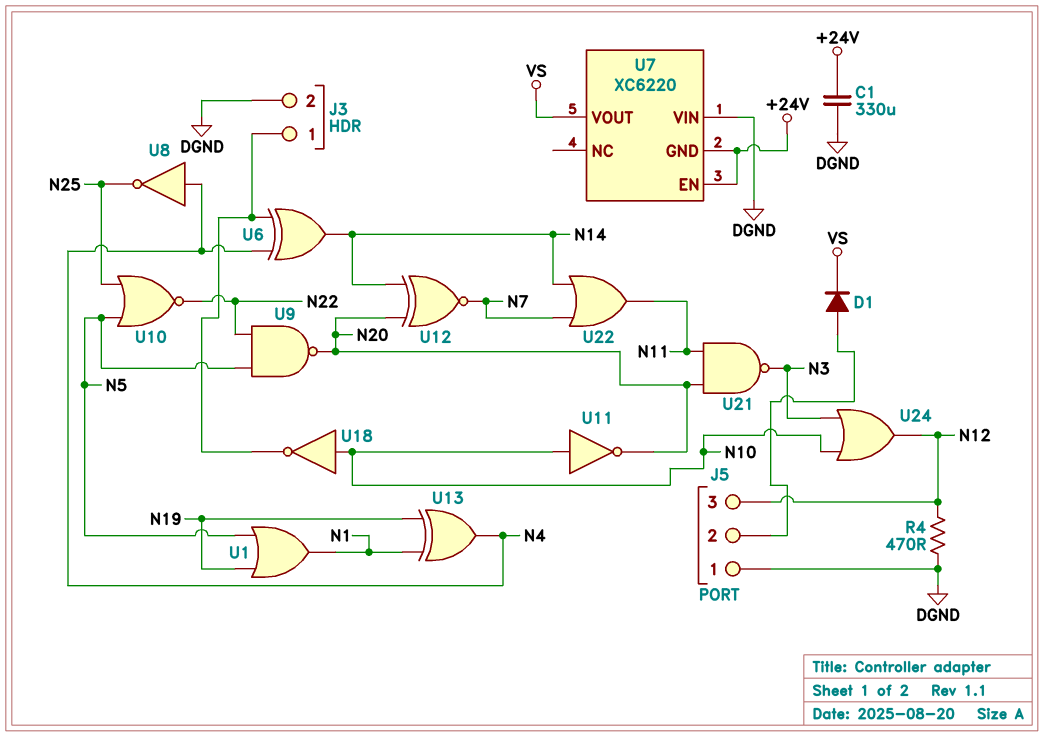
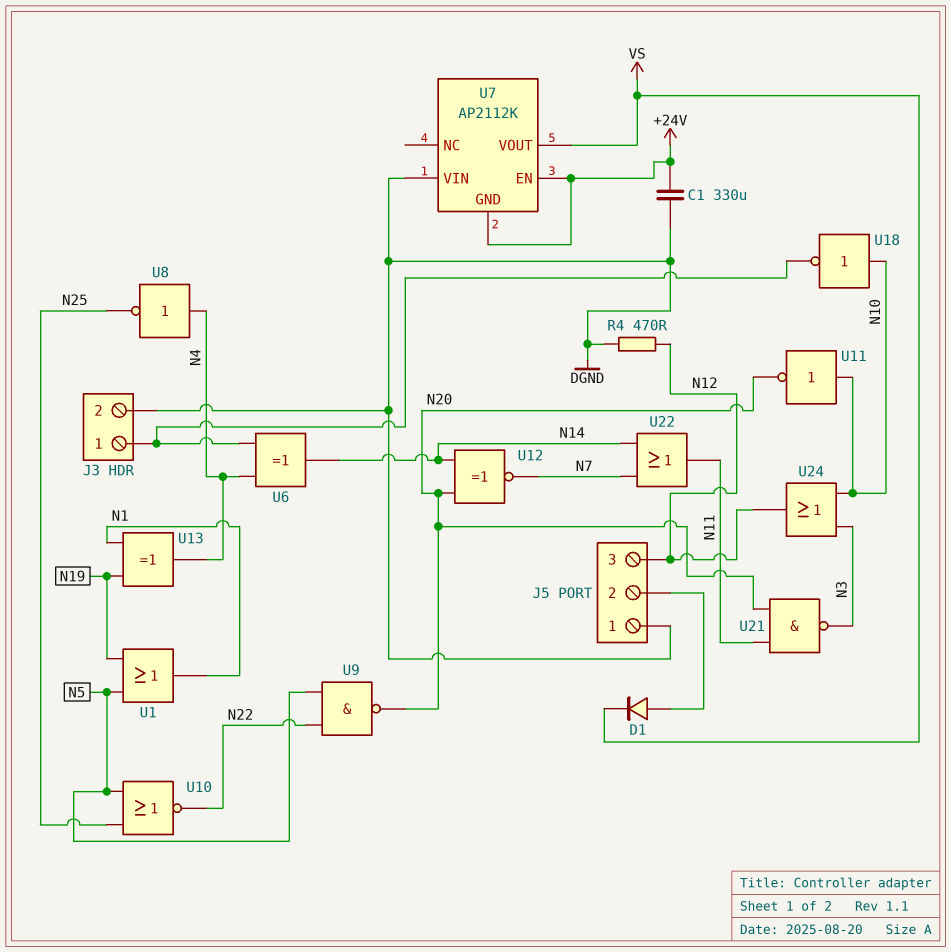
U7: XC6220 -> AP2112K

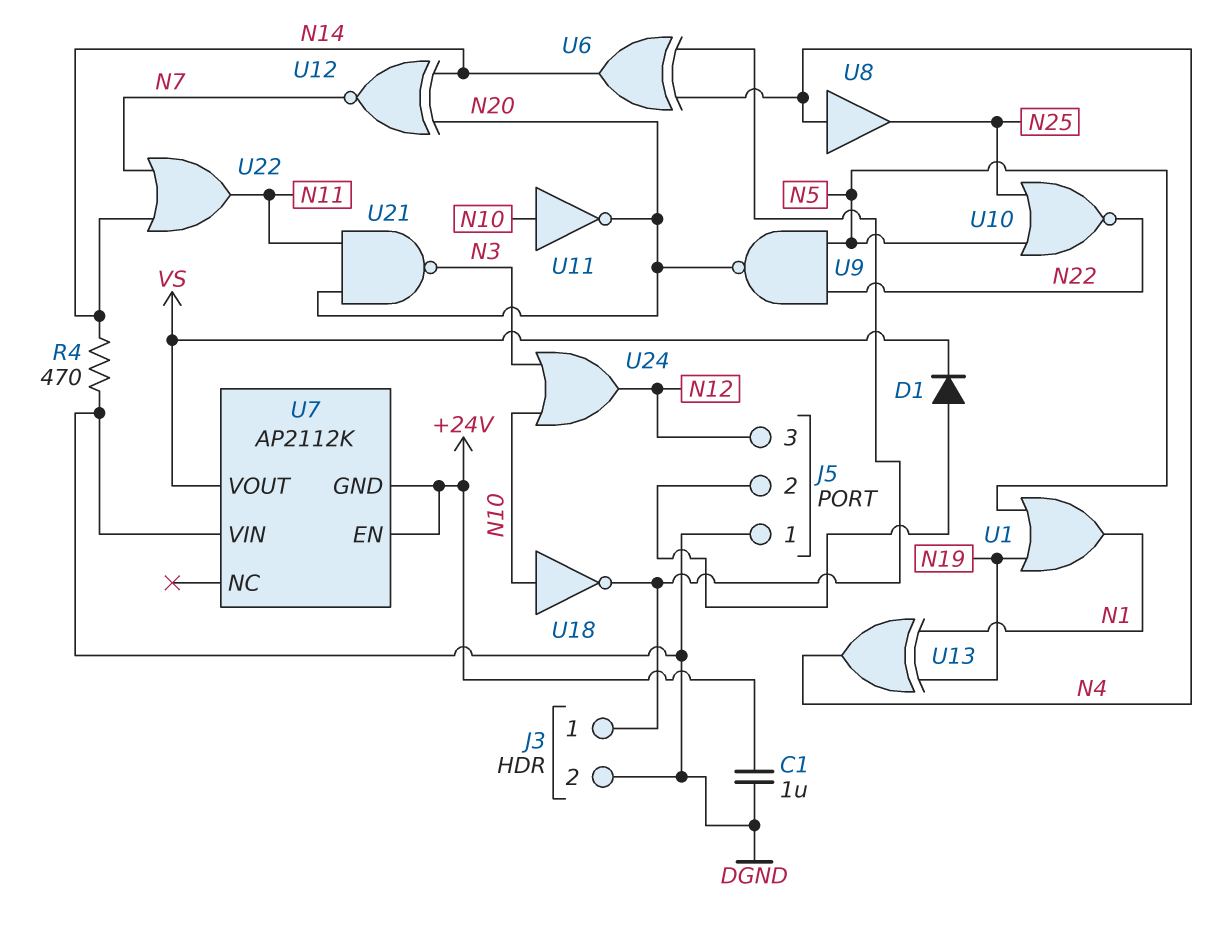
C1: 330uF (+24V, DGND) -> 1uF (+24V, DGND)
R4: 470 (DGND, N12) -> 470 (DGND, N14)
U8: NOT (in N4, out N25) -> buffer (in N4, out N25)

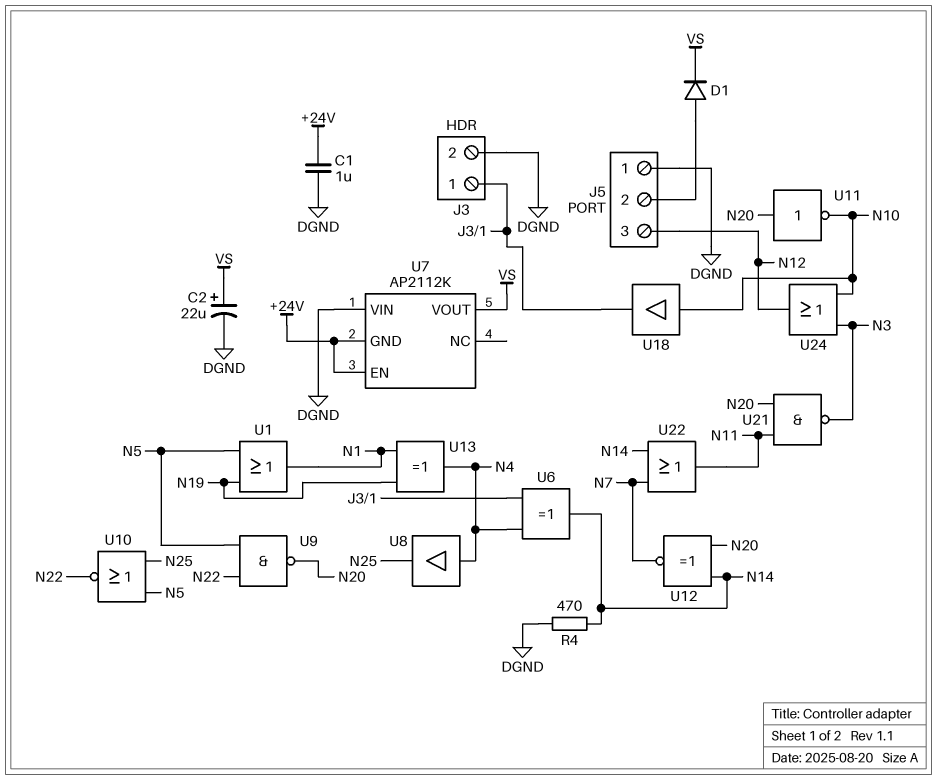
C2: none -> 22uF (plus VS, minus DGND)
U11: NOT (in N10, out N20) -> NOT (in N20, out N10)
U18: NOT (in N10, out J3/1) -> buffer (in N10, out J3/1)

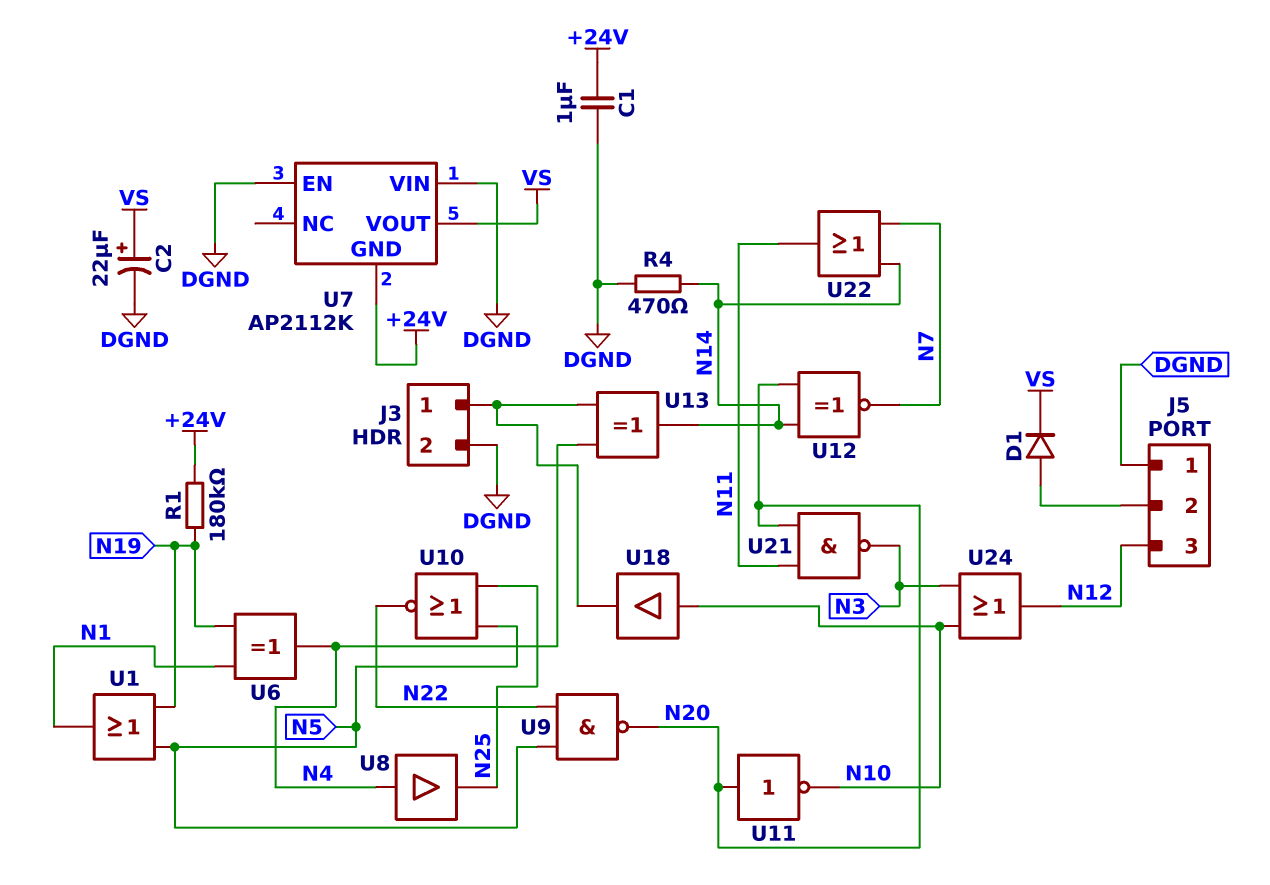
R1: none -> 180k (+24V, N19)
U6: XOR (in J3/1, in N4, out N14) -> XOR (in N1, in N19, out N4)
U7 pin EN: +24V -> DGND
U13: XOR (in N1, in N19, out N4) -> XOR (in J3/1, in N4, out N14)

